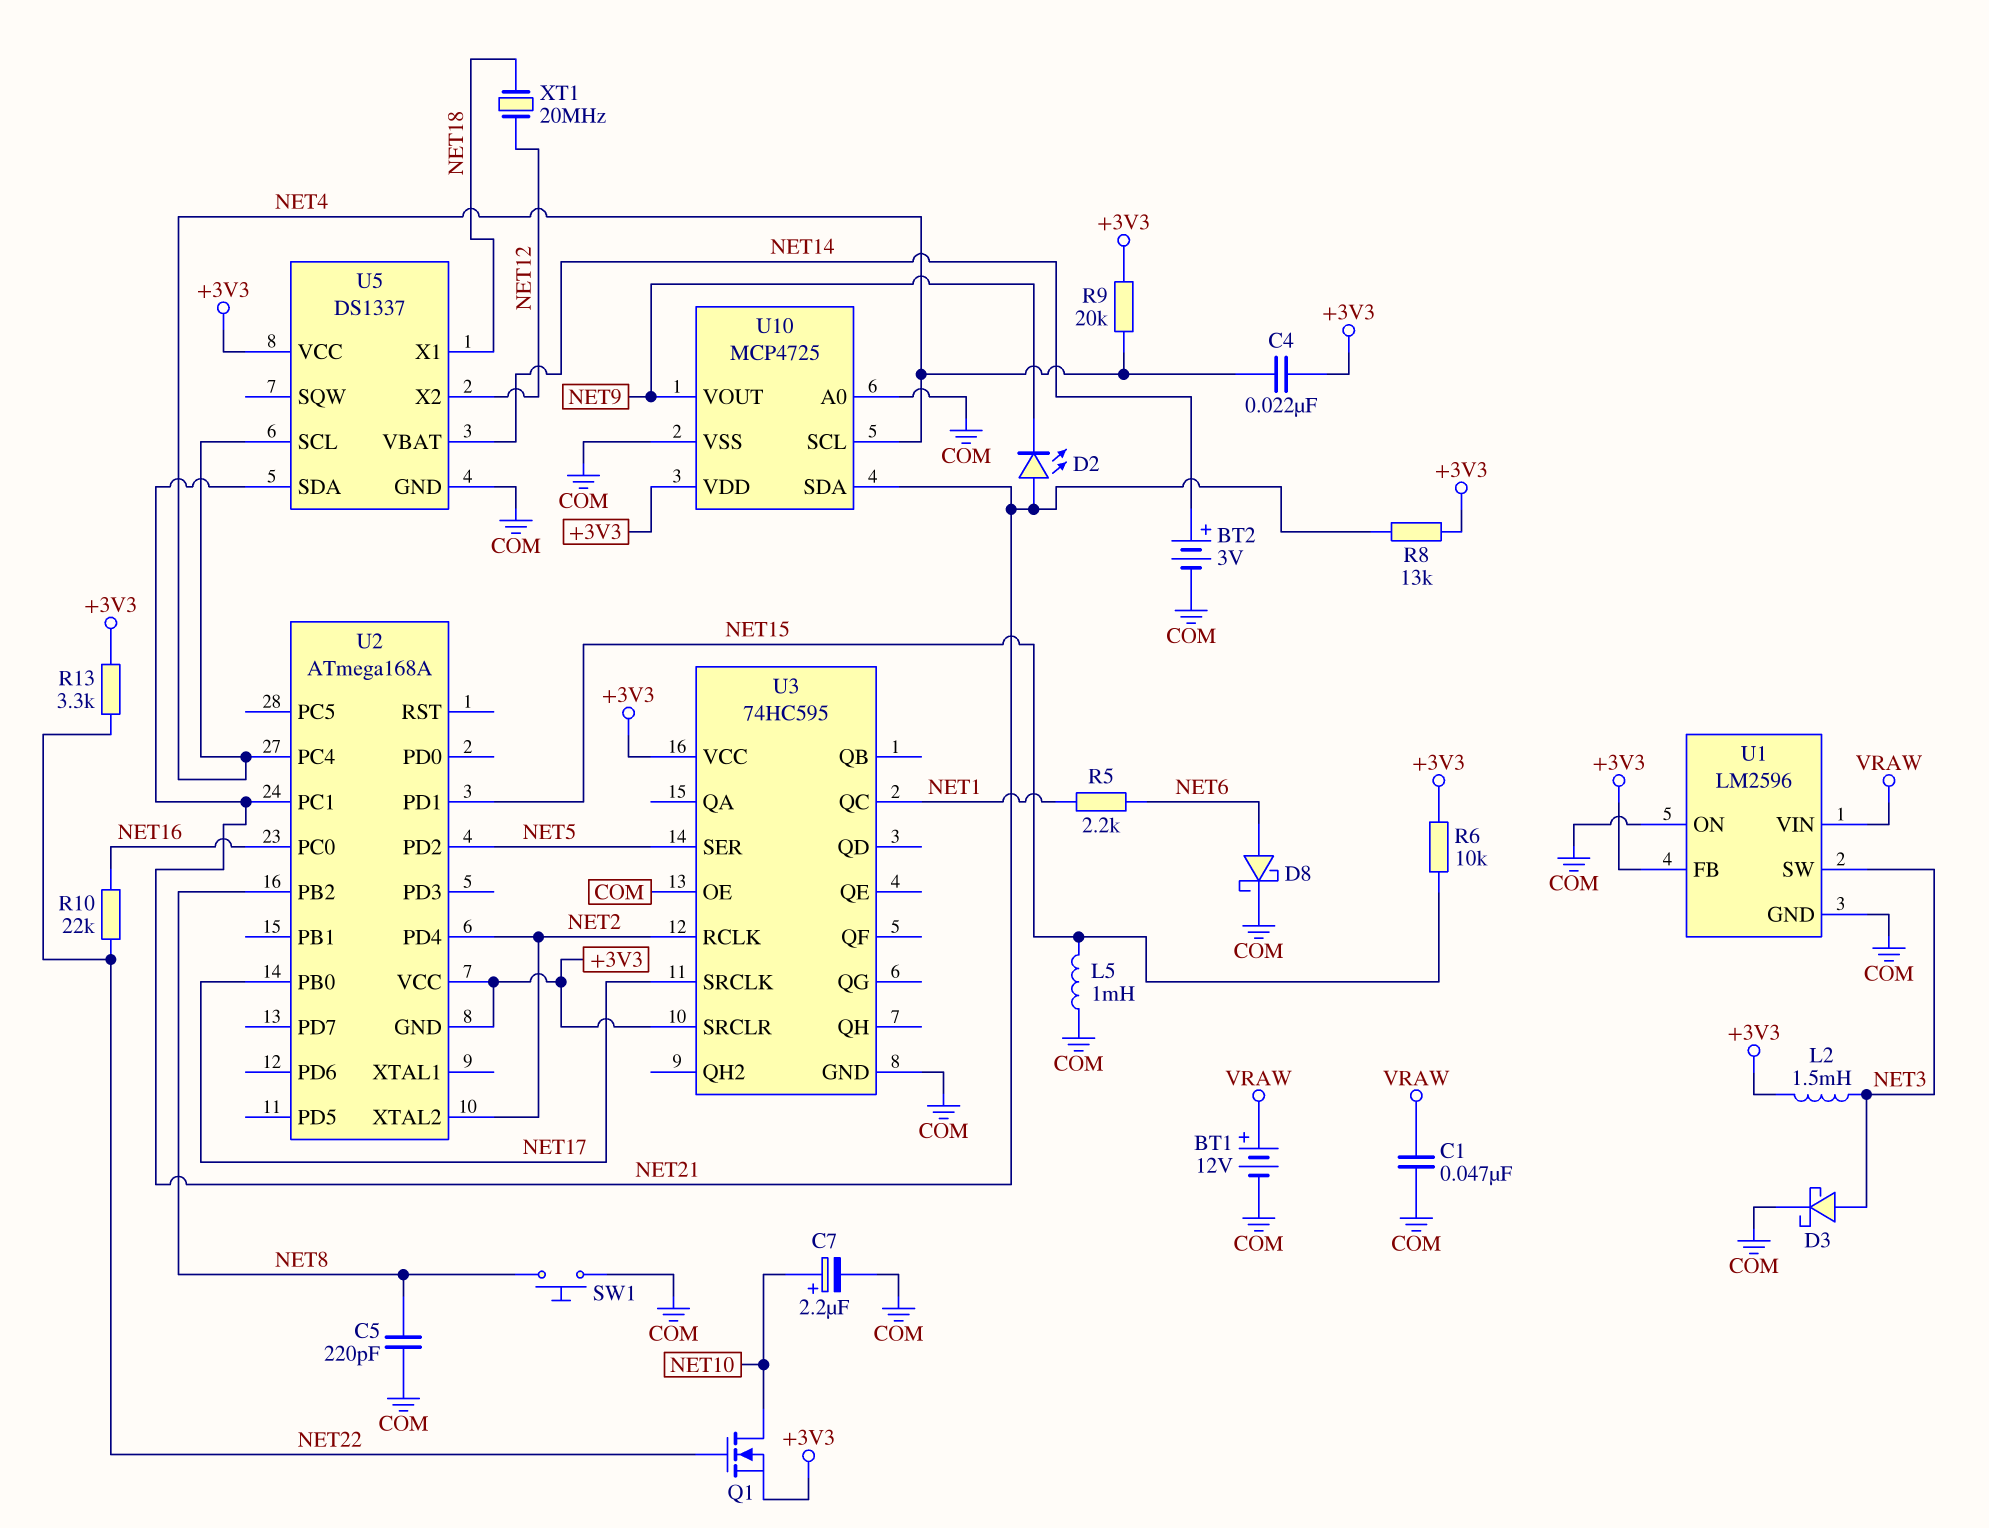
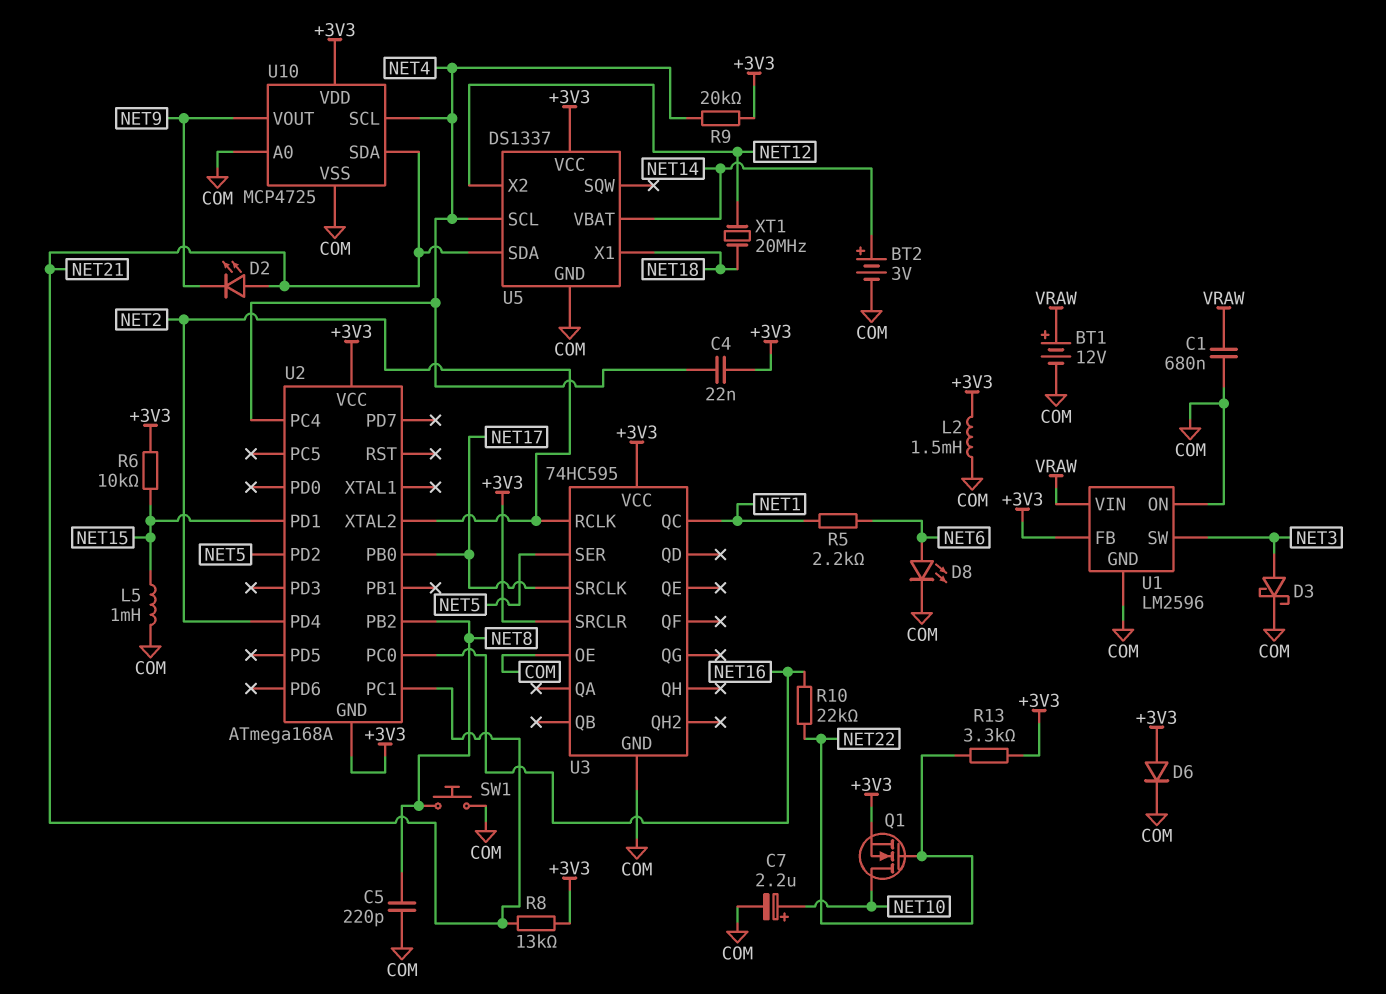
C1: 47nF (COM, VRAW) -> 680nF (COM, VRAW)
D6: none -> diode (A +3V3, K COM)
D8: schottky (A NET6, K COM) -> LED (A NET6, K COM)
L2: 1.5mH (+3V3, NET3) -> 1.5mH (+3V3, COM)

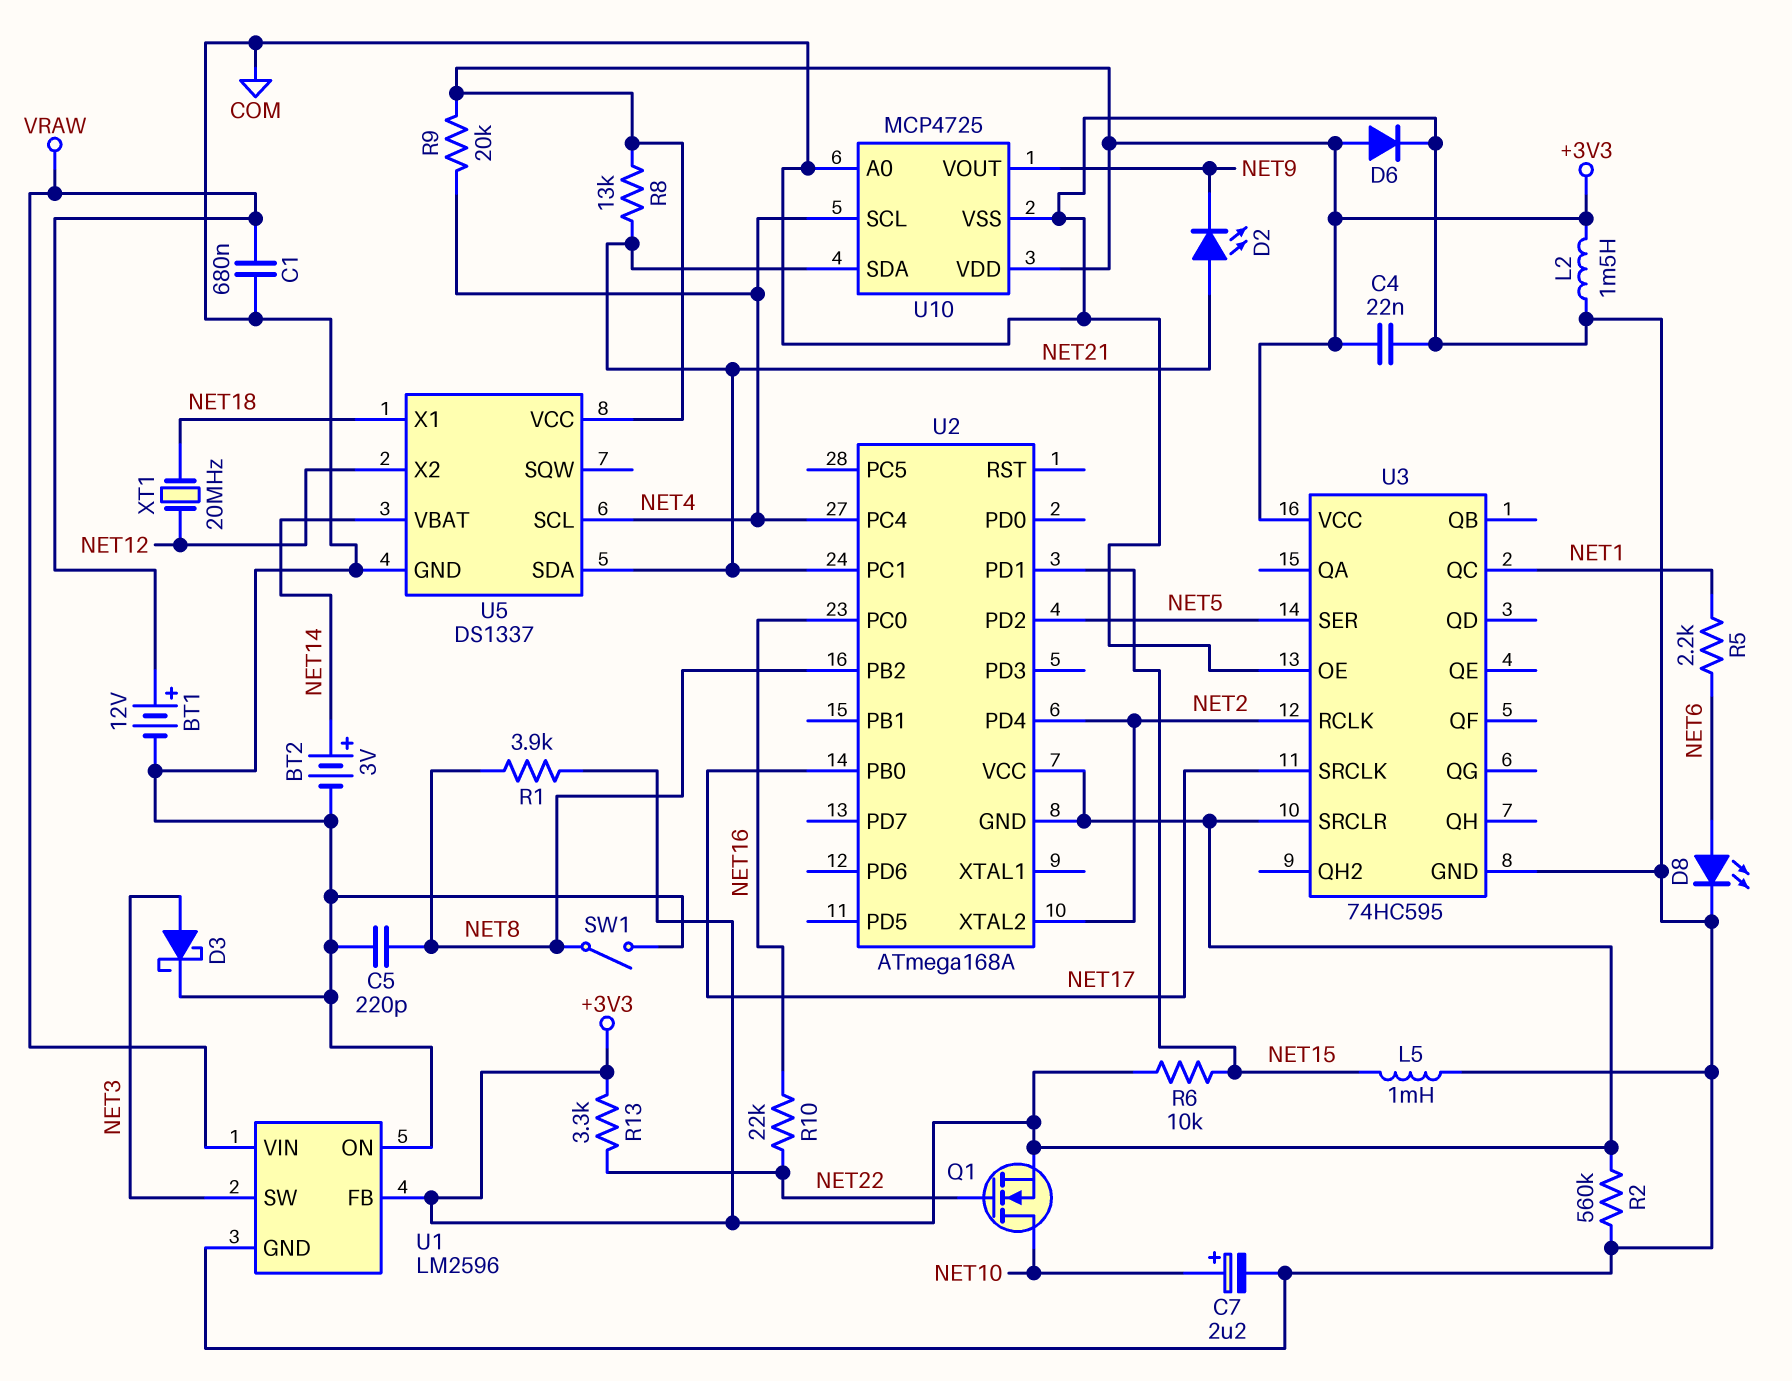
C4: 22nF (+3V3, NET4) -> 22nF (+3V3, COM)
R1: none -> 3.9k (+3V3, NET8)
R2: none -> 560k (+3V3, COM)
SW1: button (COM, NET8) -> switch (COM, NET8)

